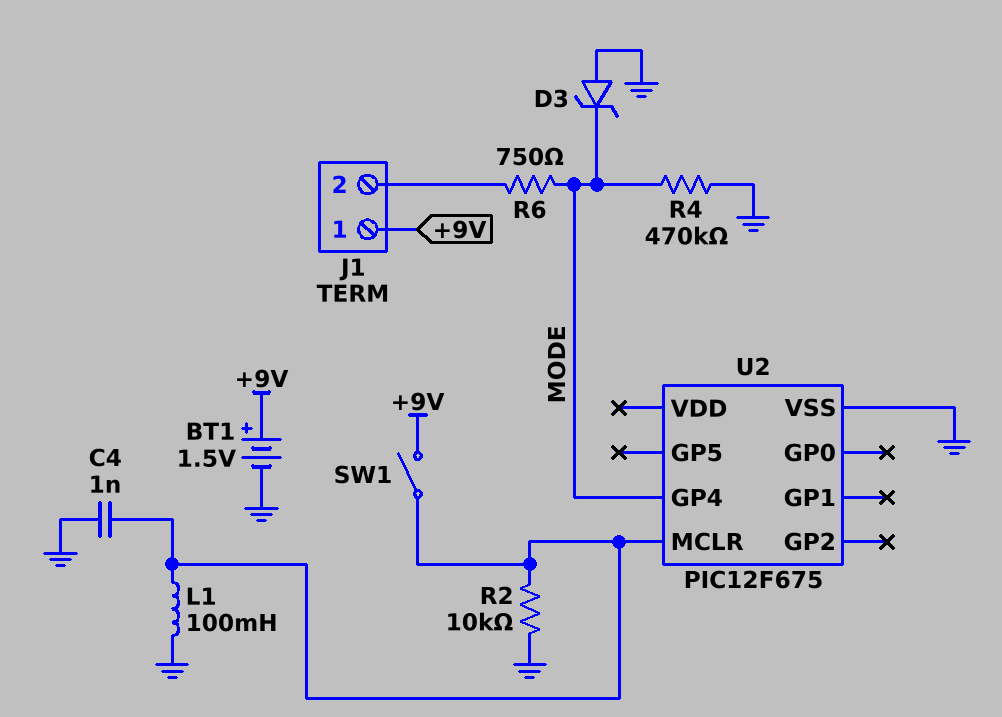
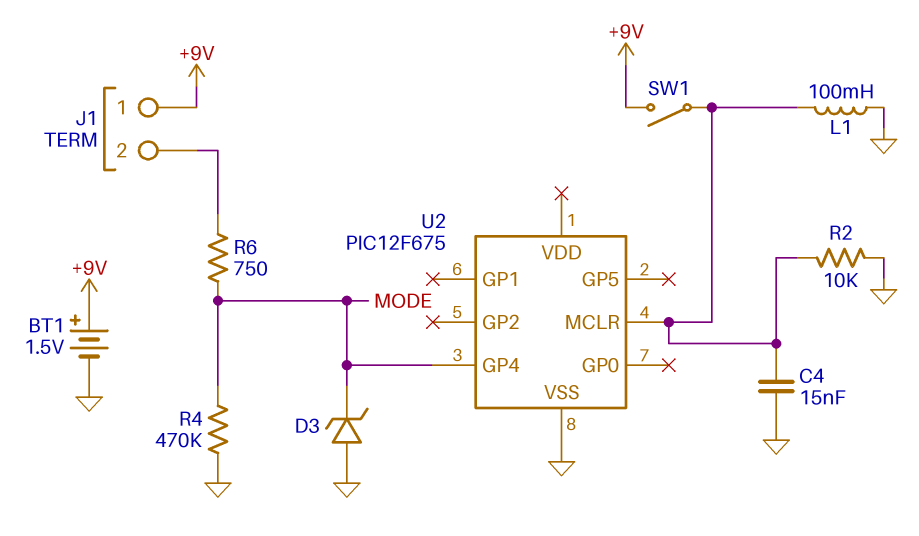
C4: 1nF (GND, U2/MCLR) -> 15nF (GND, U2/MCLR)

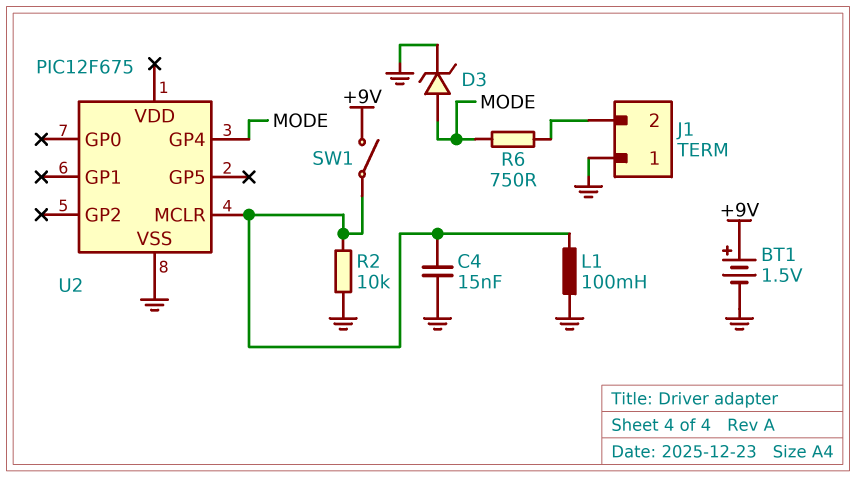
D3: zener (A GND, K MODE) -> zener (A MODE, K GND)
J1 pin 1: +9V -> GND
R4: 470k (GND, MODE) -> none

